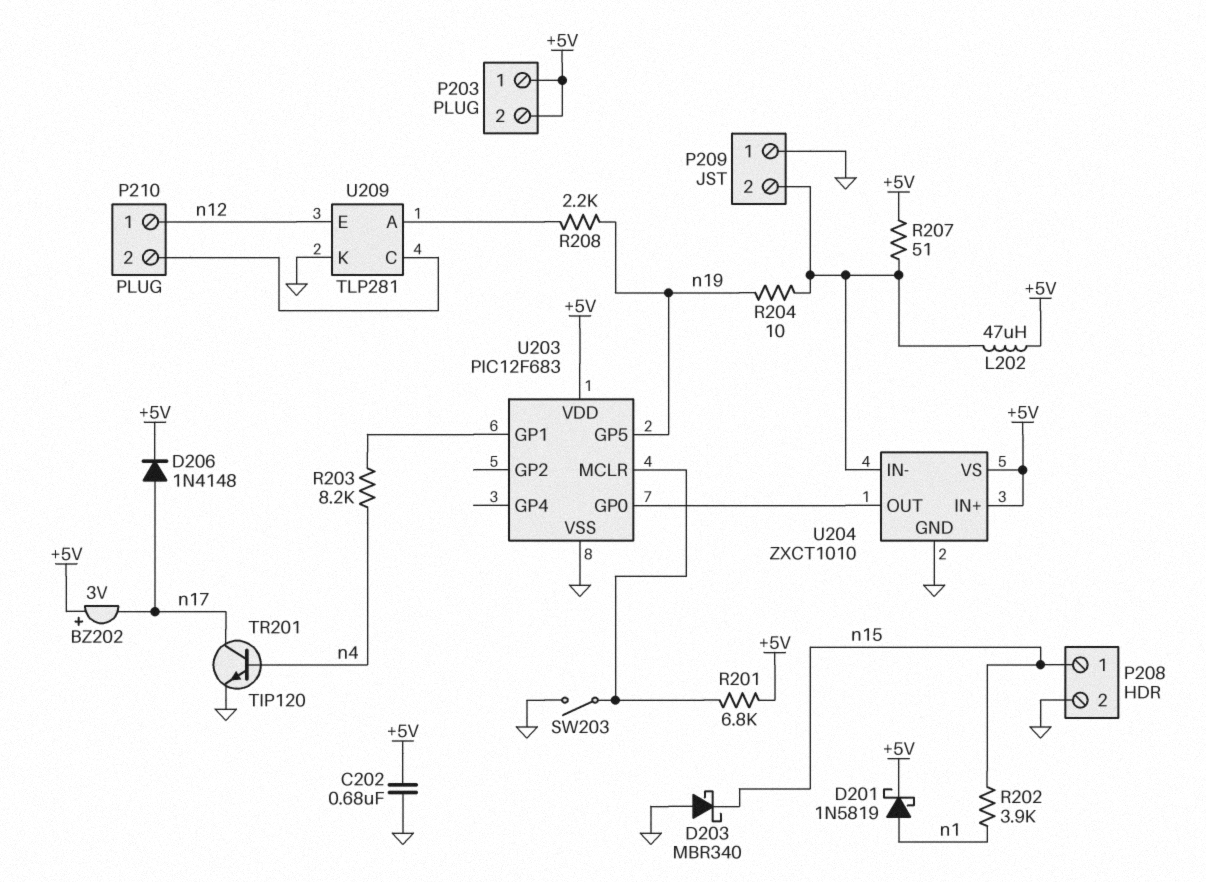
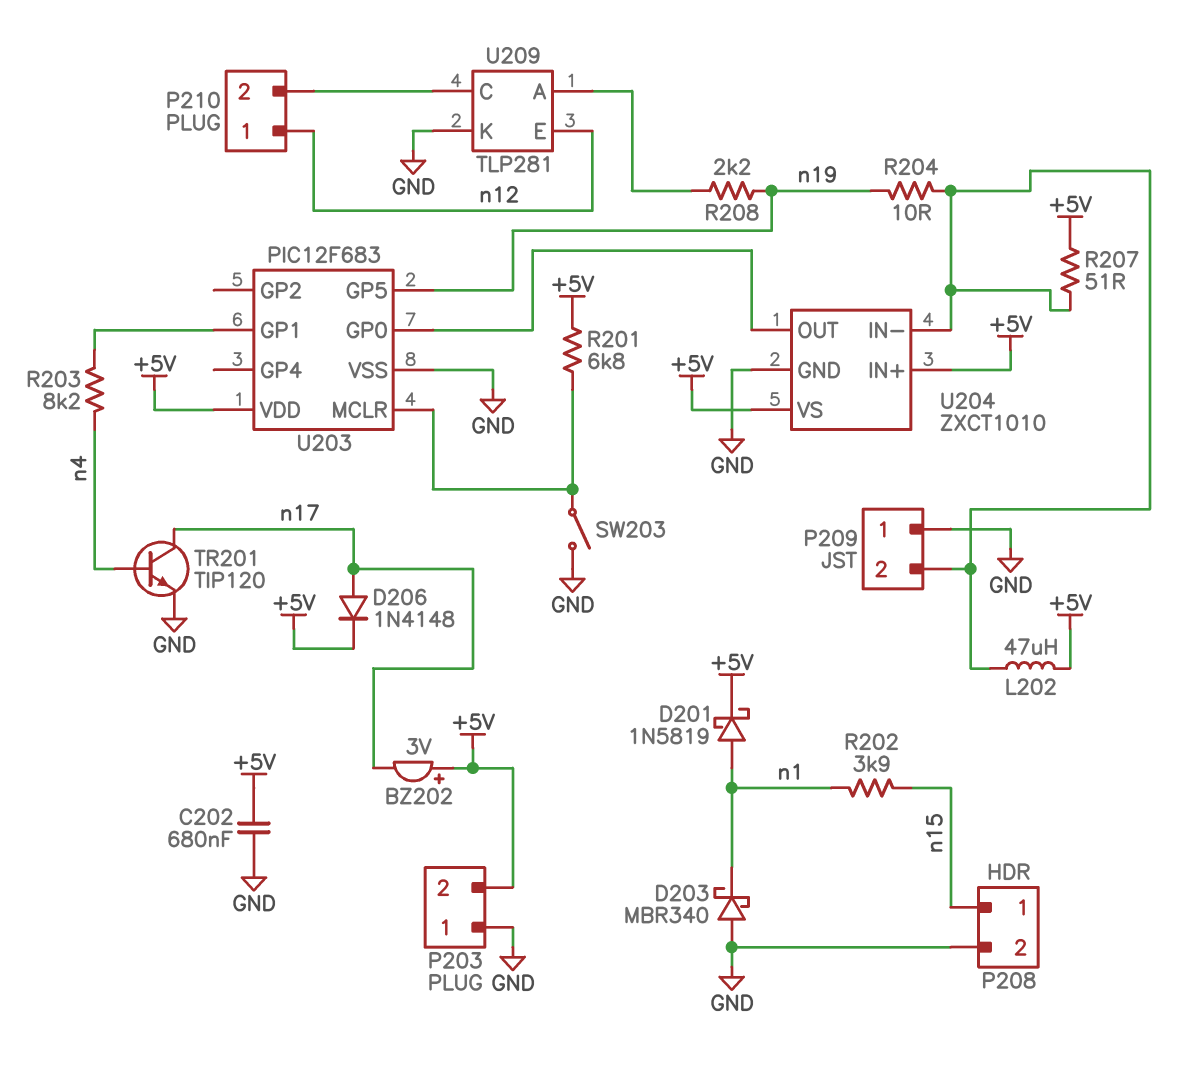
D203: schottky MBR340 (A GND, K n15) -> schottky MBR340 (A GND, K n1)
P203 pin 1: +5V -> GND

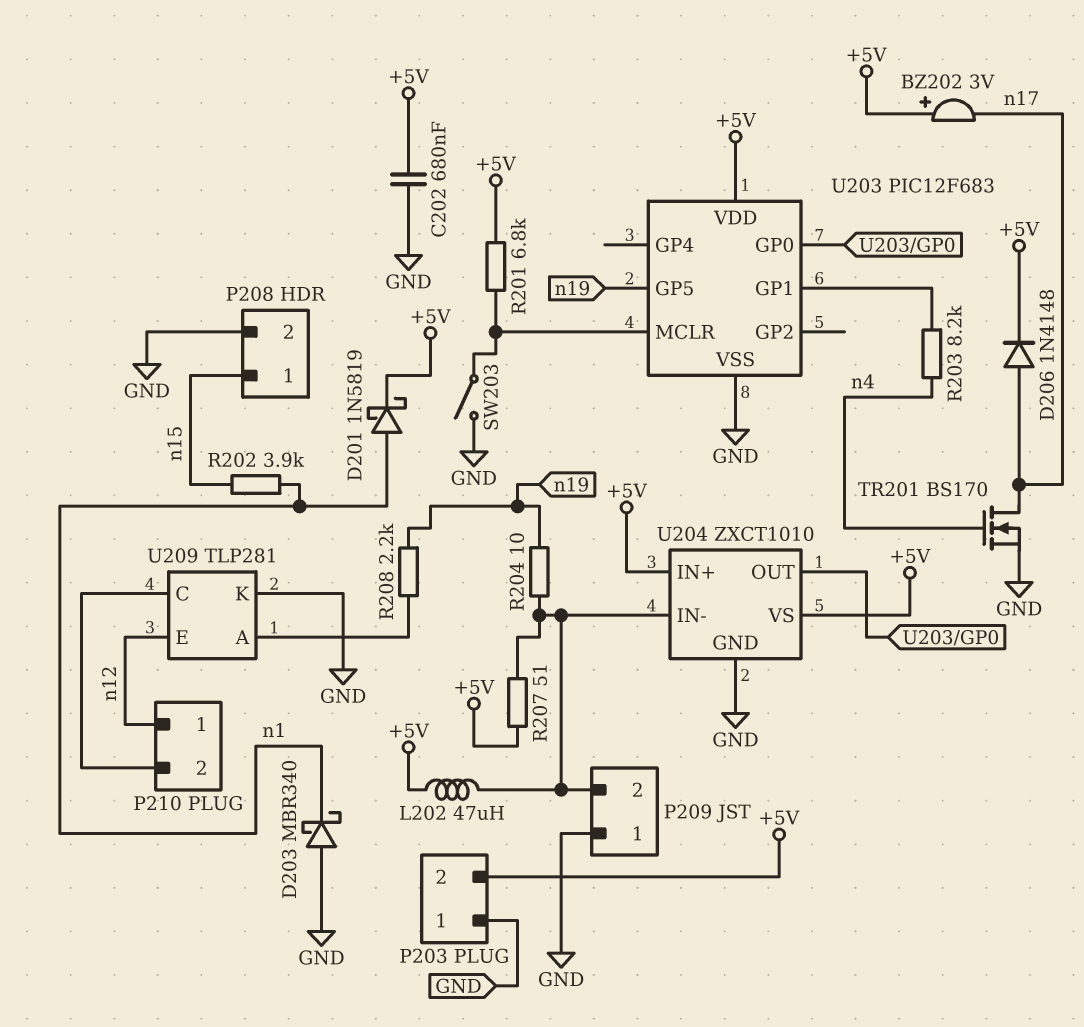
TR201: NPN TIP120 (B n4, C n17, E GND) -> NMOS BS170 (G n4, D n17, S GND)

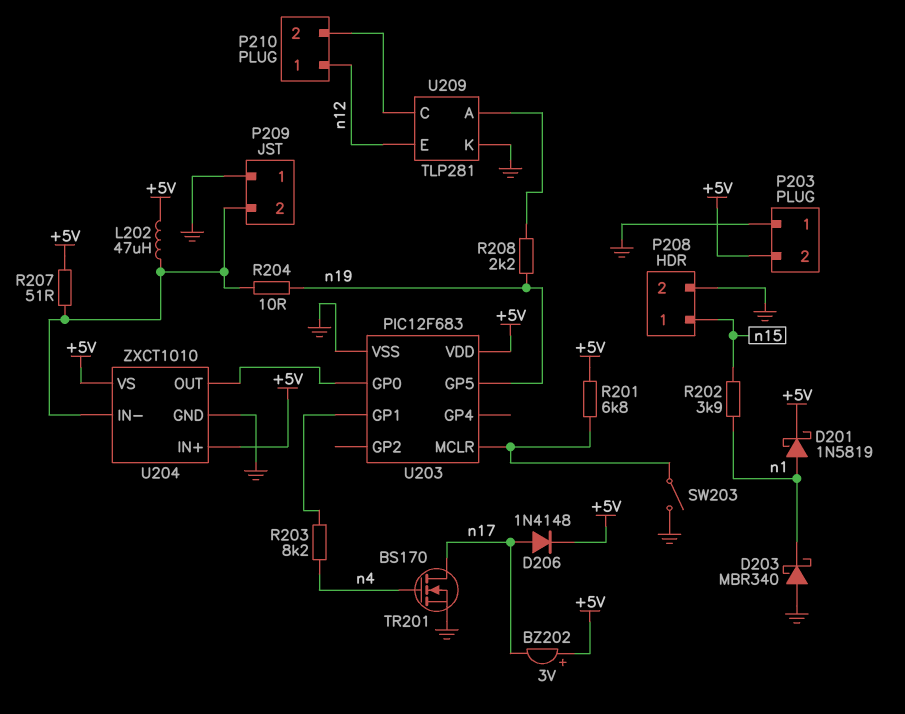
C202: 680nF (+5V, GND) -> none

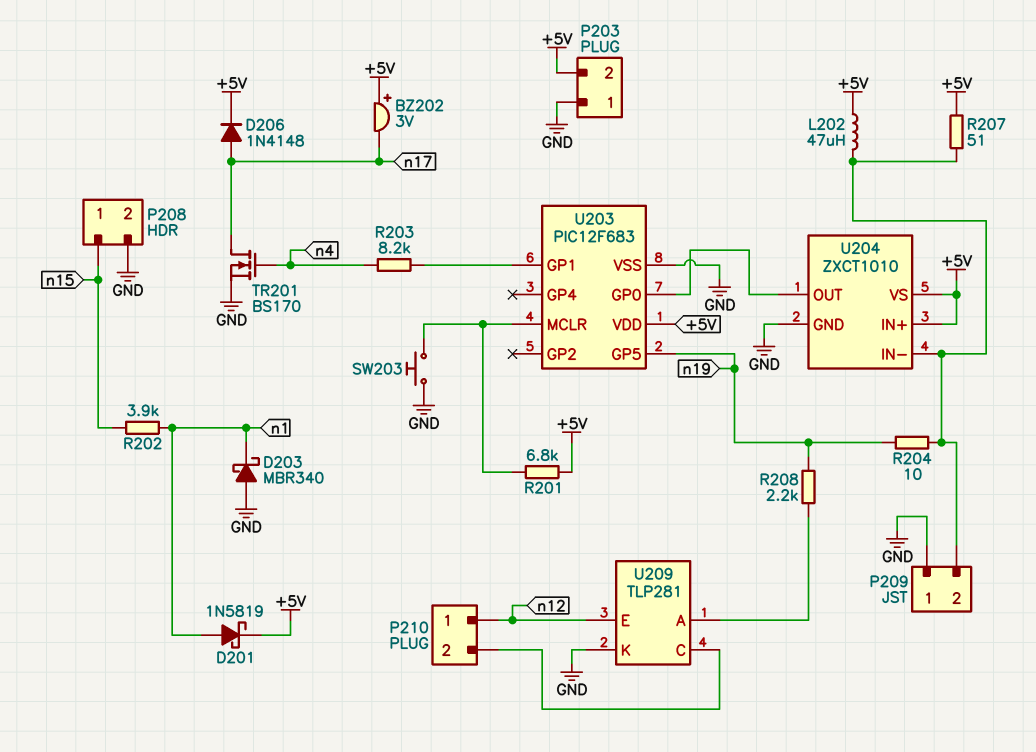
SW203: switch (GND, U203/MCLR) -> button (GND, U203/MCLR)

